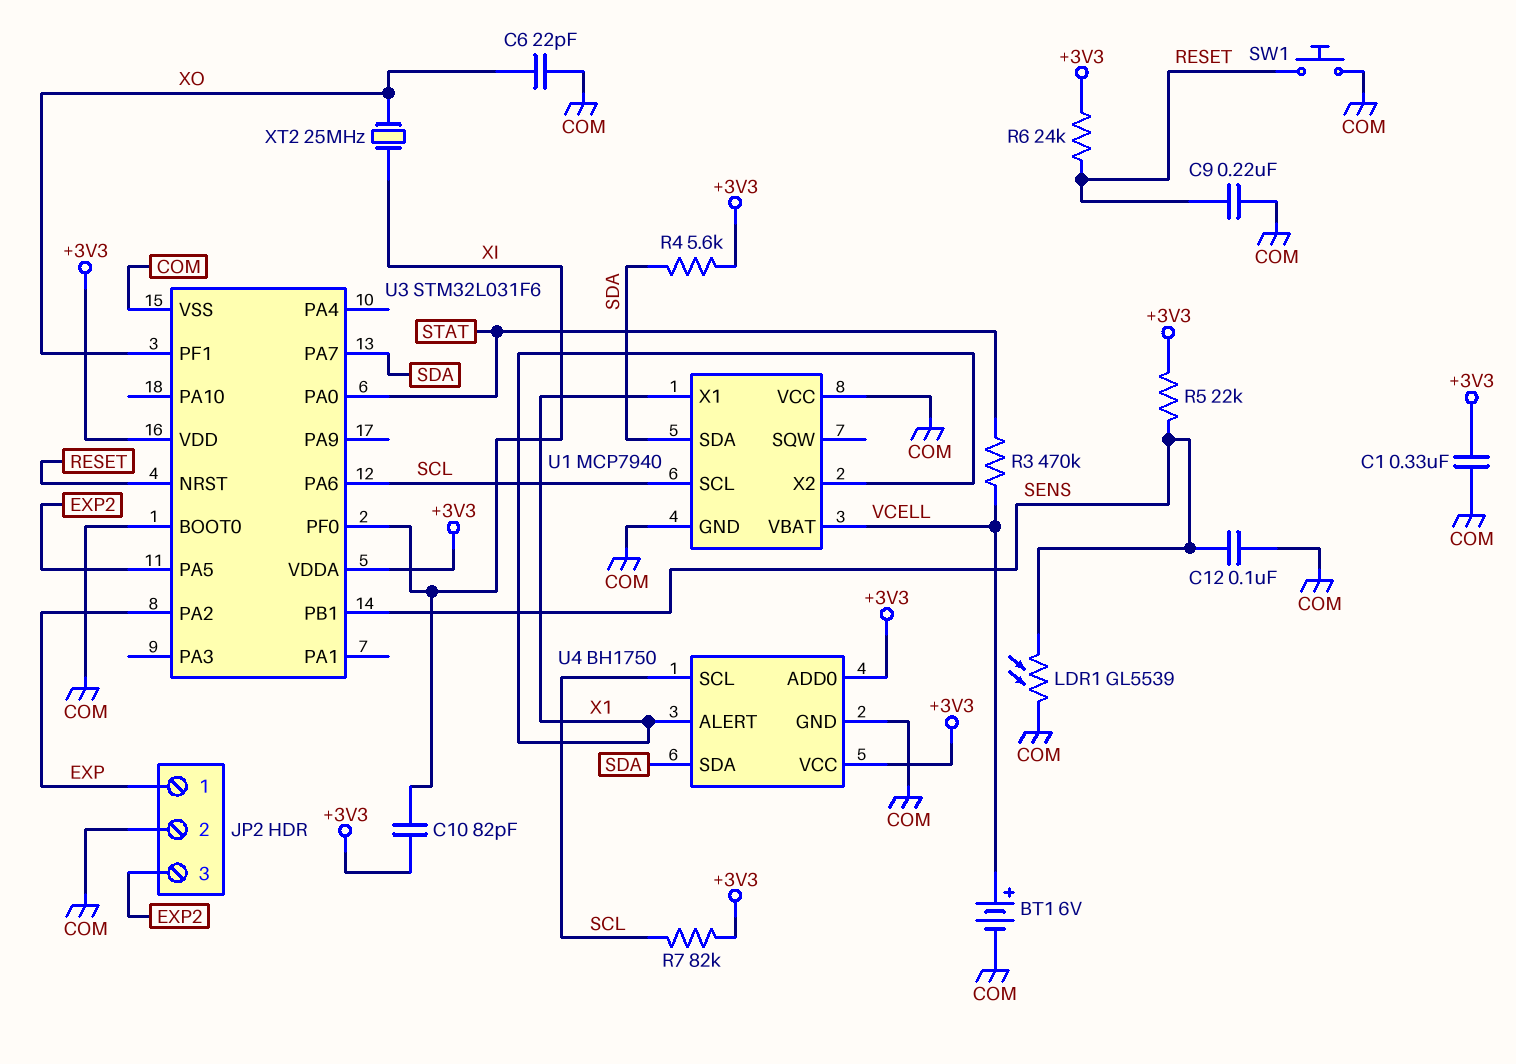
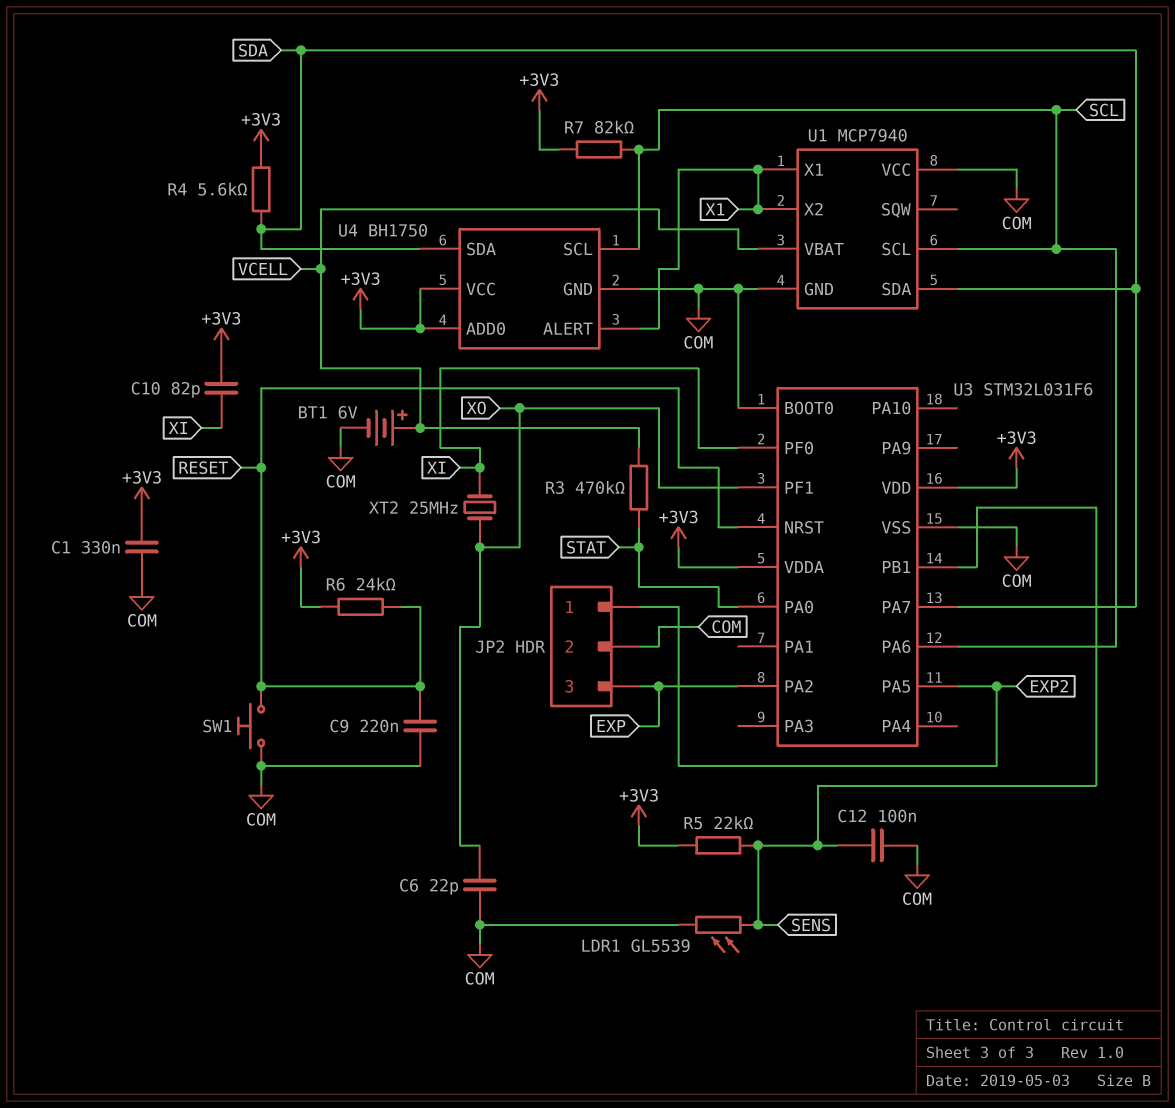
JP2 pin 1: EXP -> EXP2
JP2 pin 3: EXP2 -> EXP

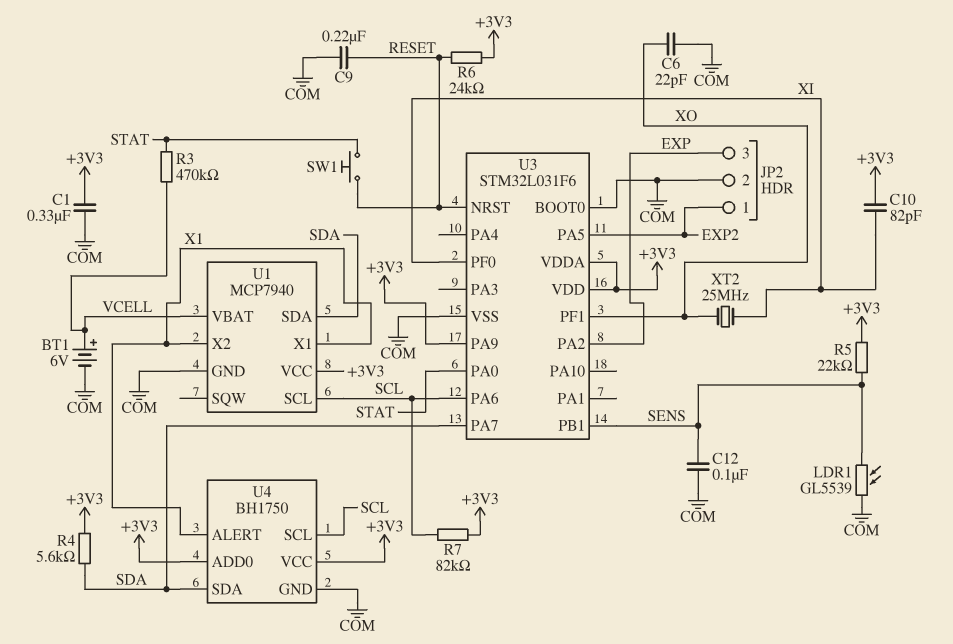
SW1: button (COM, RESET) -> button (RESET, STAT)
U1 pin VCC: COM -> +3V3
U3 pin PA9: none -> +3V3

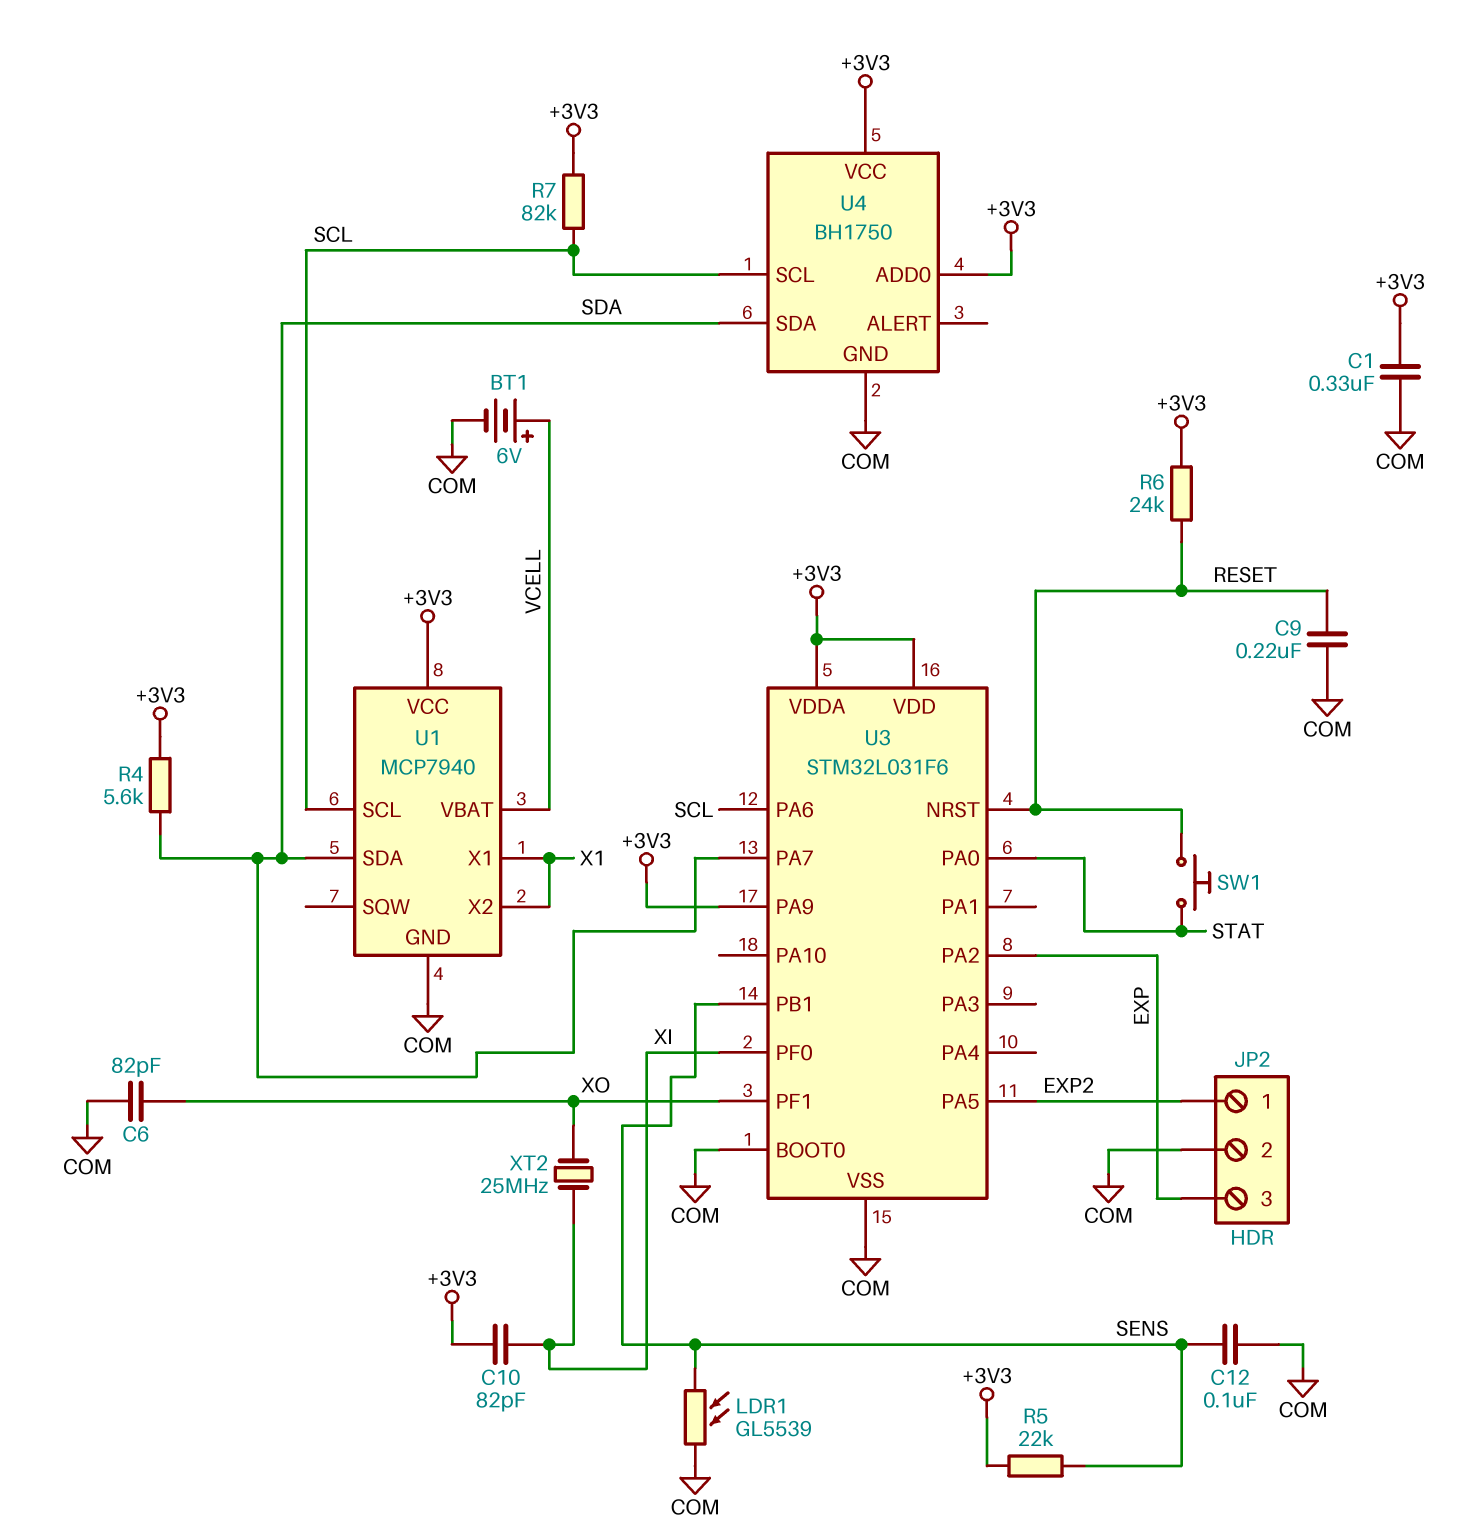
C6: 22pF (COM, XO) -> 82pF (COM, XO)
R3: 470k (STAT, VCELL) -> none
U4 pin ALERT: X1 -> none

